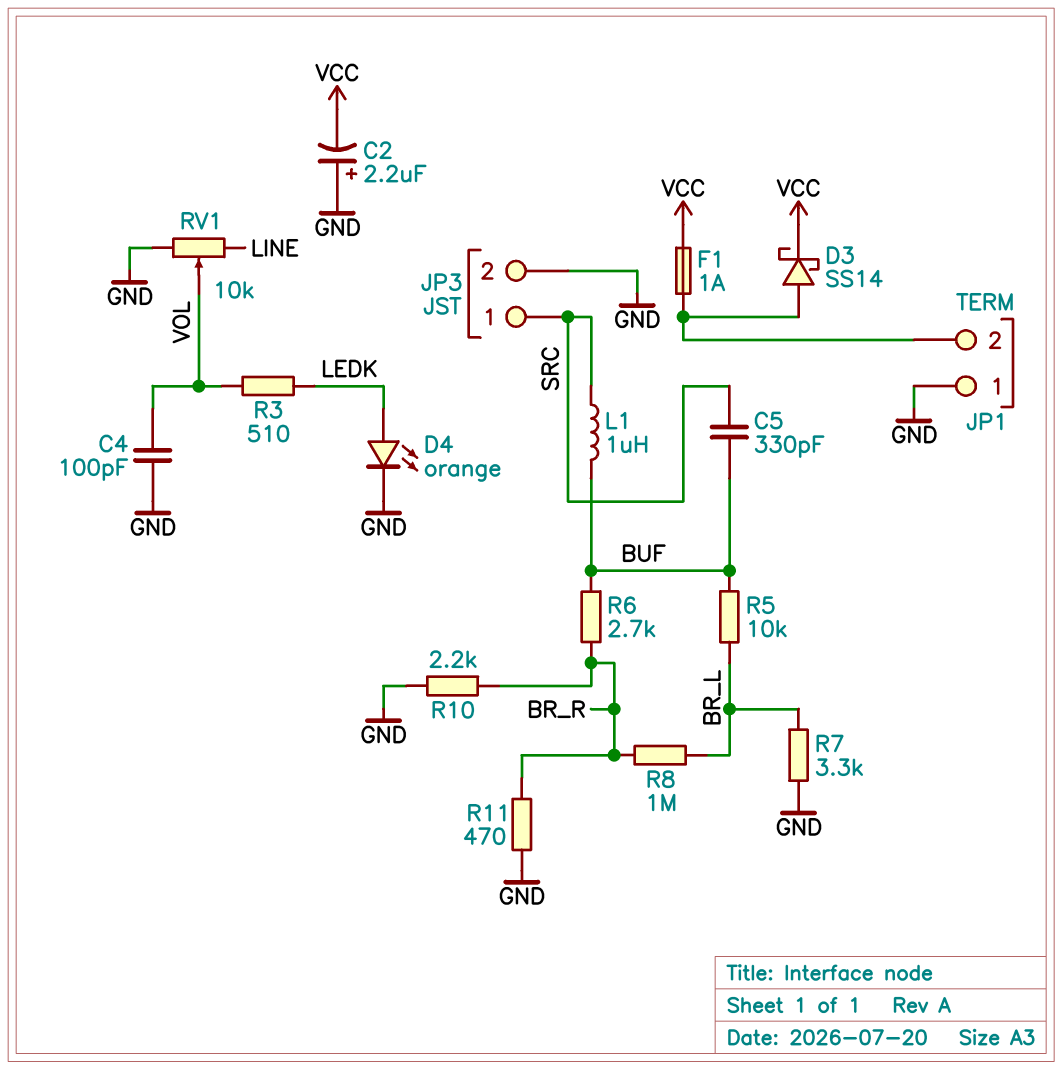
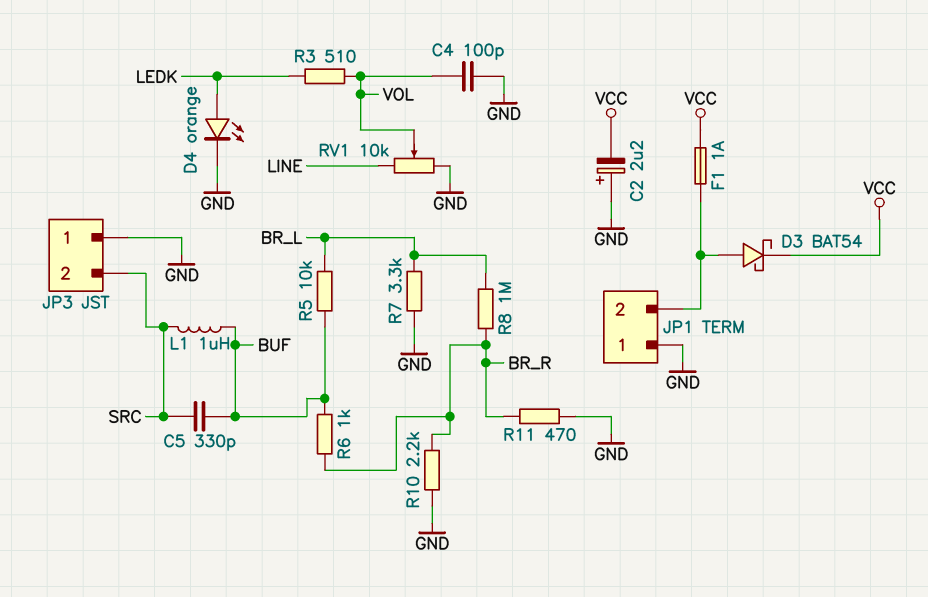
D3: schottky SS14 (A JP1/2, K VCC) -> schottky BAT54 (A JP1/2, K VCC)
JP3 pin 1: SRC -> GND
JP3 pin 2: GND -> SRC
R6: 2.7k (BR_R, BUF) -> 1k (BR_R, BUF)

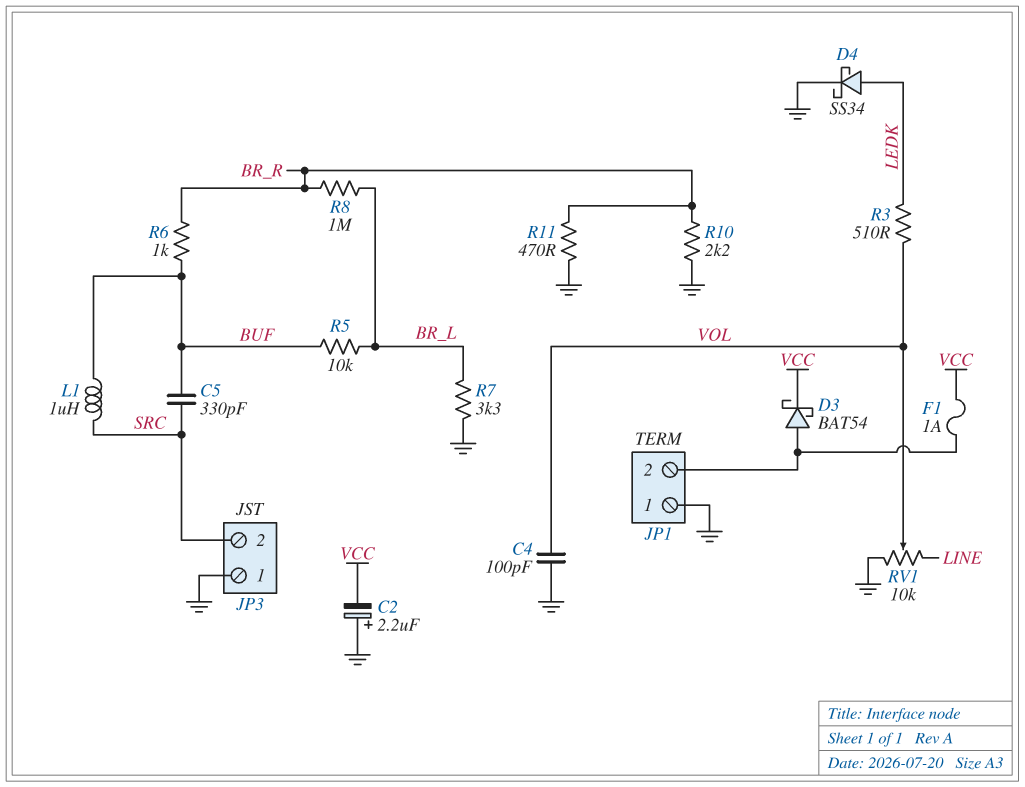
D4: LED orange (A LEDK, K GND) -> schottky SS34 (A LEDK, K GND)

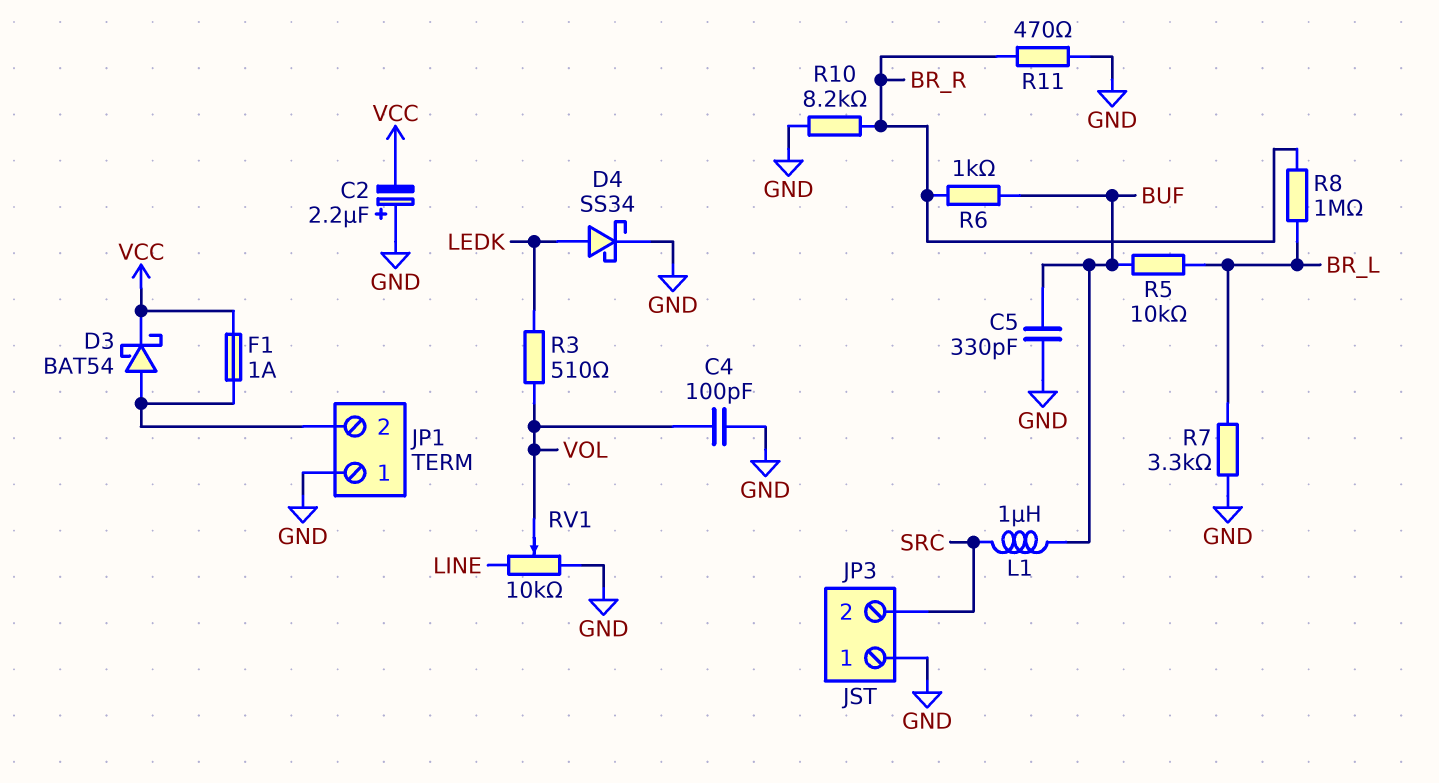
C5: 330pF (BUF, SRC) -> 330pF (BUF, GND)
R10: 2.2k (BR_R, GND) -> 8.2k (BR_R, GND)

